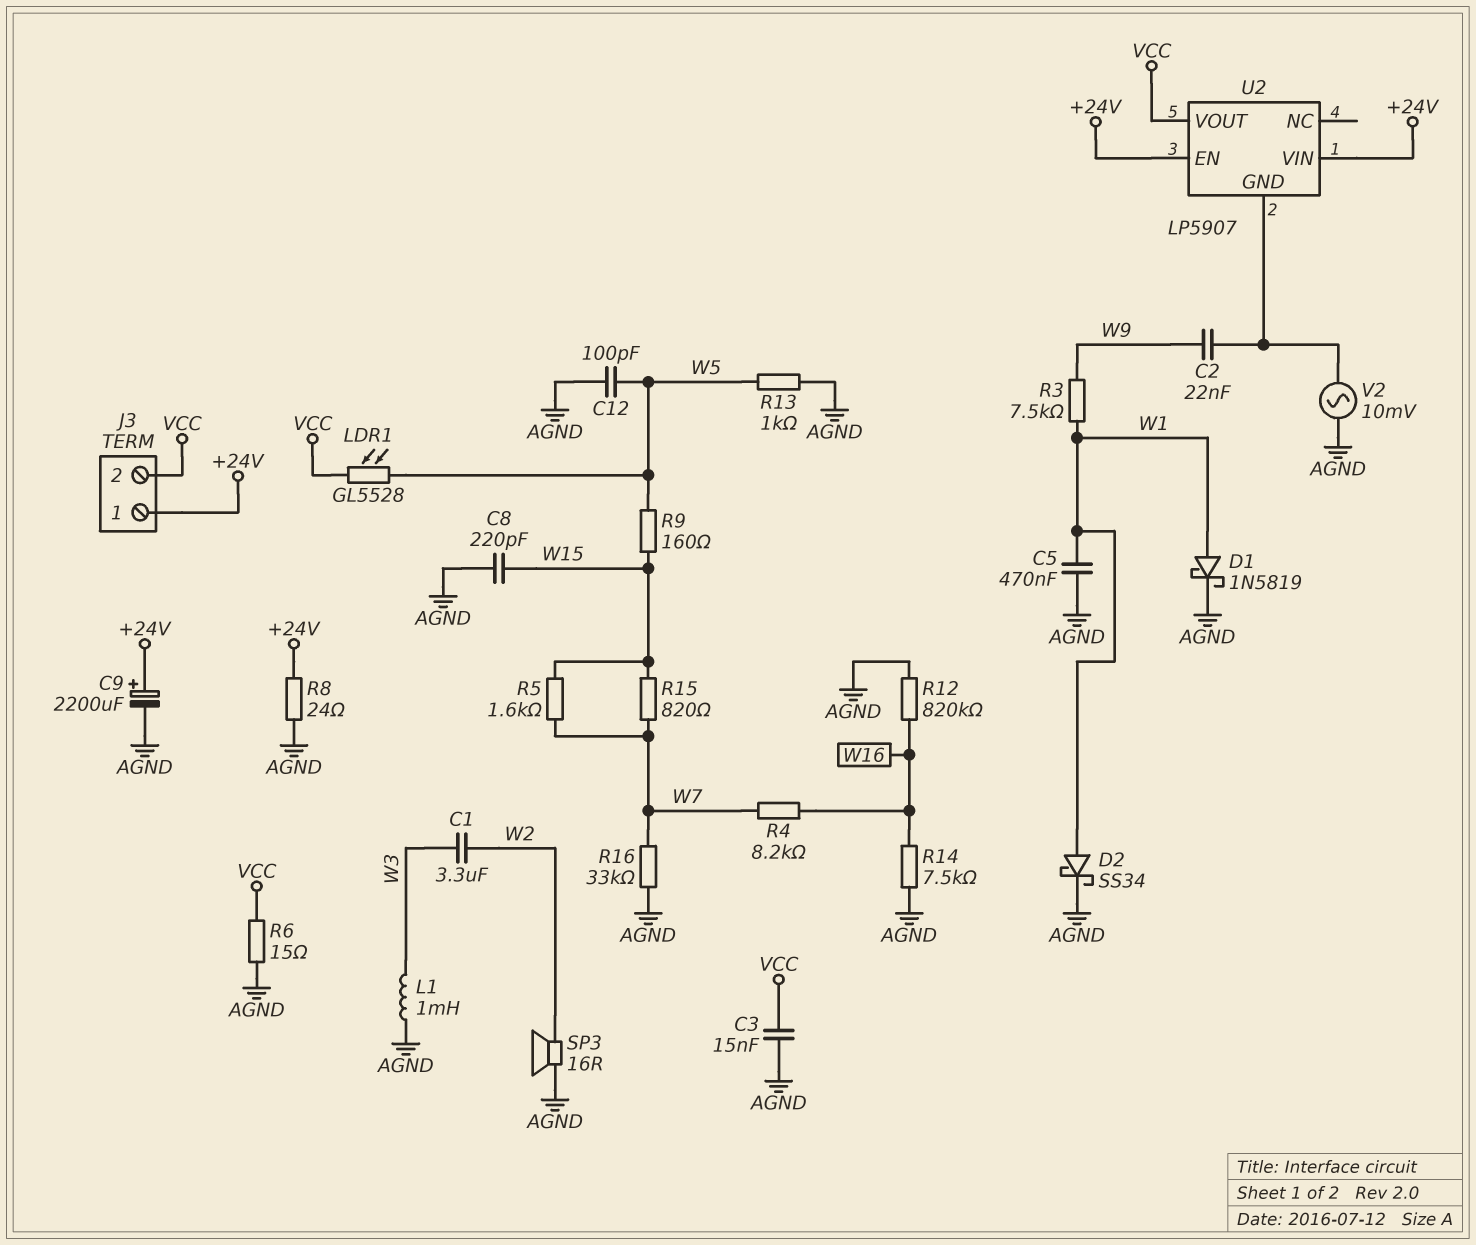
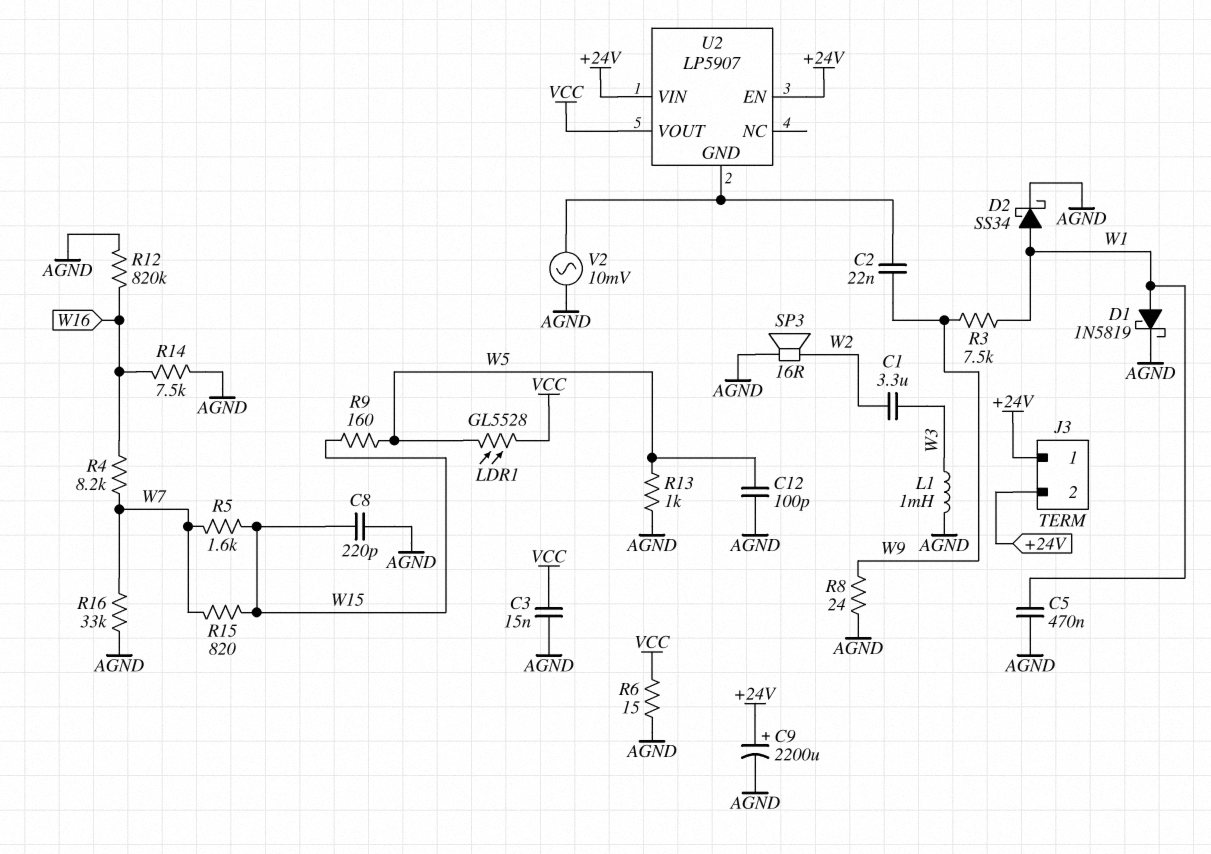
J3 pin 2: VCC -> +24V
R8: 24 (+24V, AGND) -> 24 (AGND, W9)

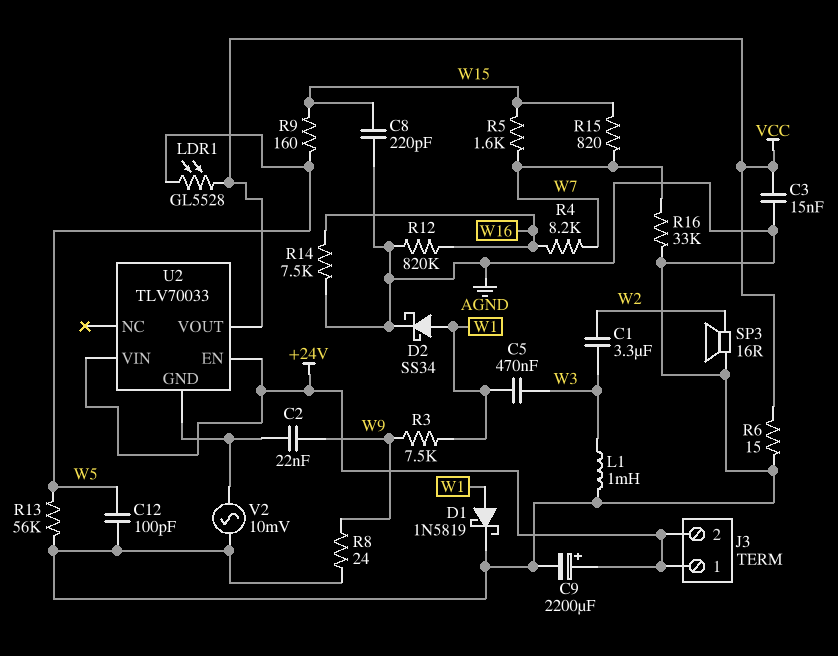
C5: 470nF (AGND, W1) -> 470nF (W1, W3)
R13: 1k (AGND, W5) -> 56k (AGND, W5)
U2: LP5907 -> TLV70033

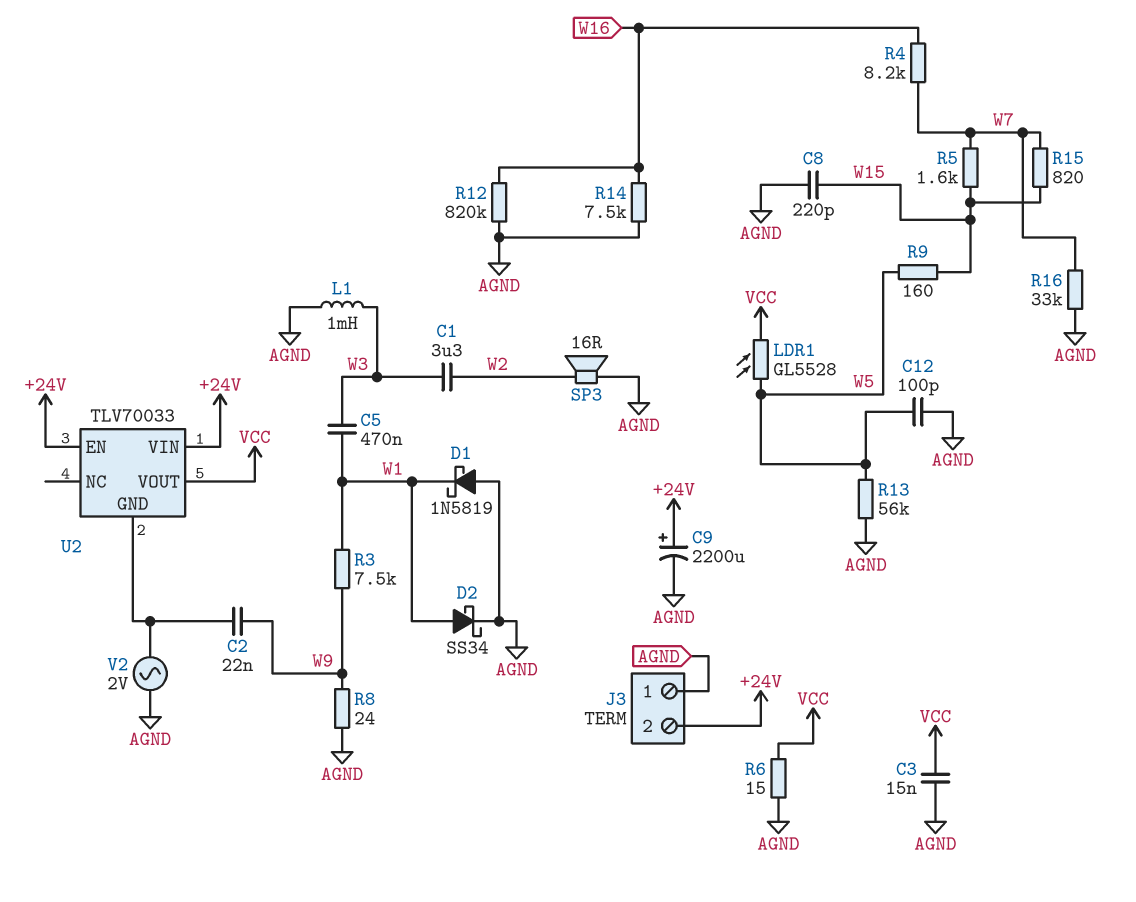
D1: schottky 1N5819 (A W1, K AGND) -> schottky 1N5819 (A AGND, K W1)
J3 pin 1: +24V -> AGND
V2: AC 10mV (AGND, U2/GND) -> AC 2V (AGND, U2/GND)

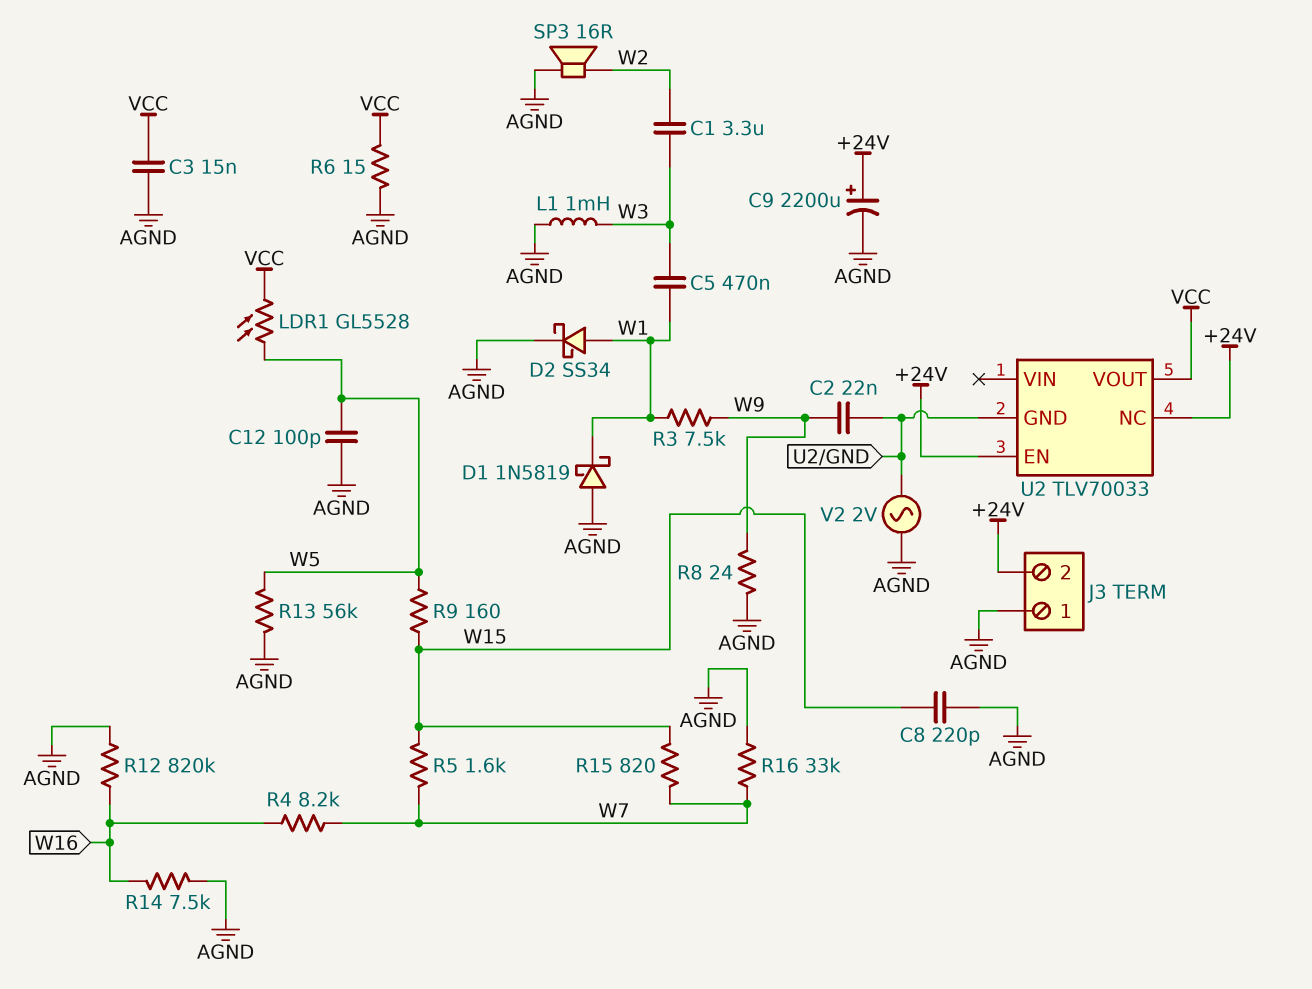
U2 pin NC: none -> +24V
U2 pin VIN: +24V -> none

